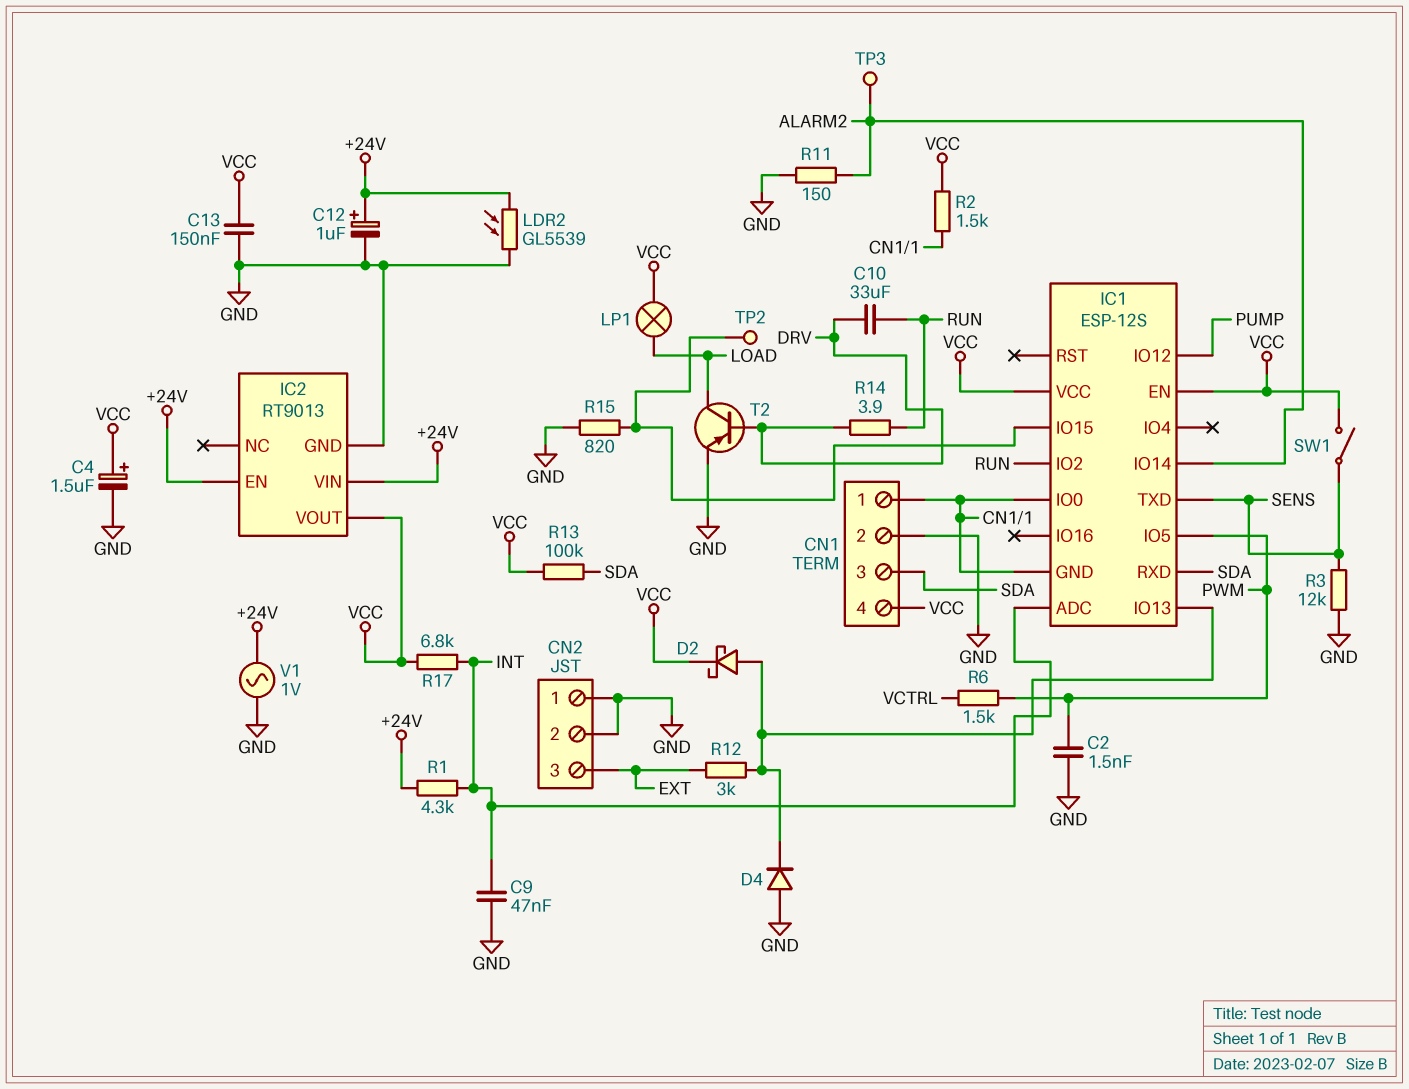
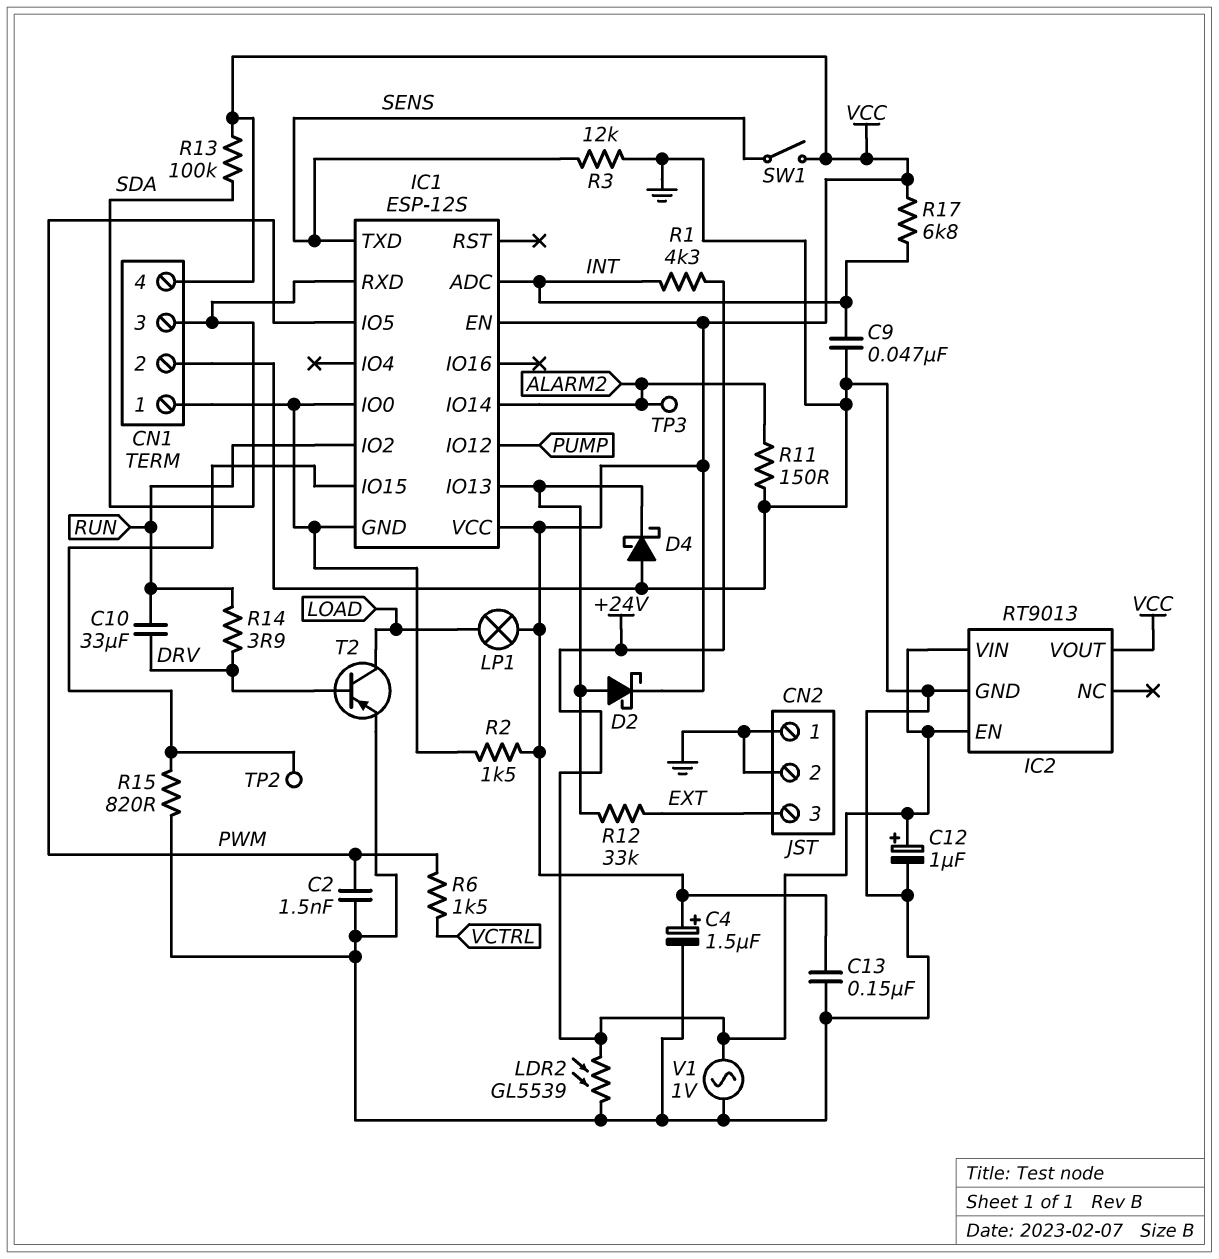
D4: diode (A GND, K IC1/IO13) -> schottky (A GND, K IC1/IO13)
R12: 3k (EXT, IC1/IO13) -> 33k (EXT, IC1/IO13)

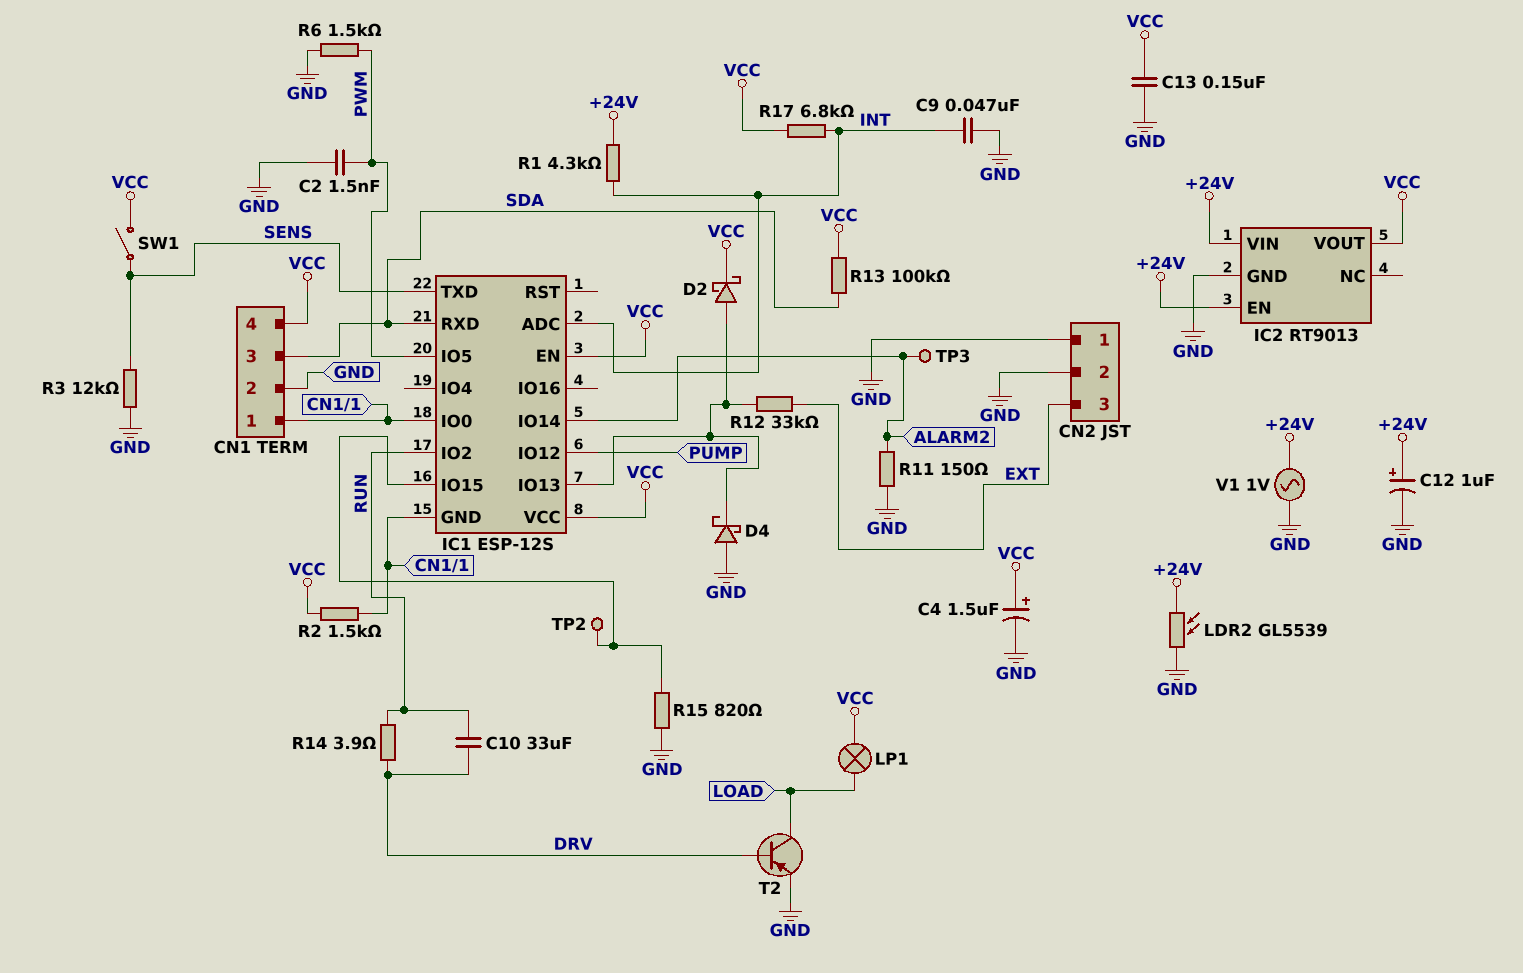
R6: 1.5k (PWM, VCTRL) -> 1.5k (GND, PWM)

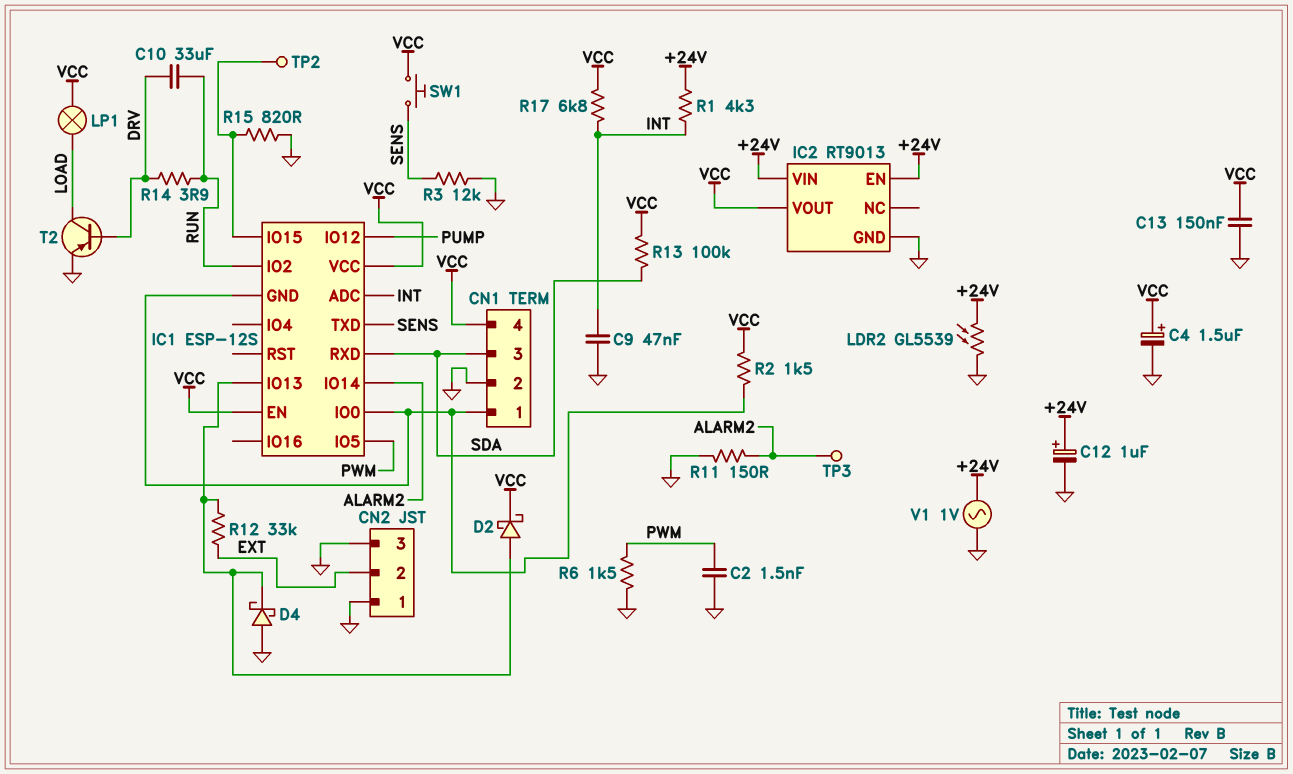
CN2 pin 2: GND -> EXT
CN2 pin 3: EXT -> GND
SW1: switch (SENS, VCC) -> button (SENS, VCC)

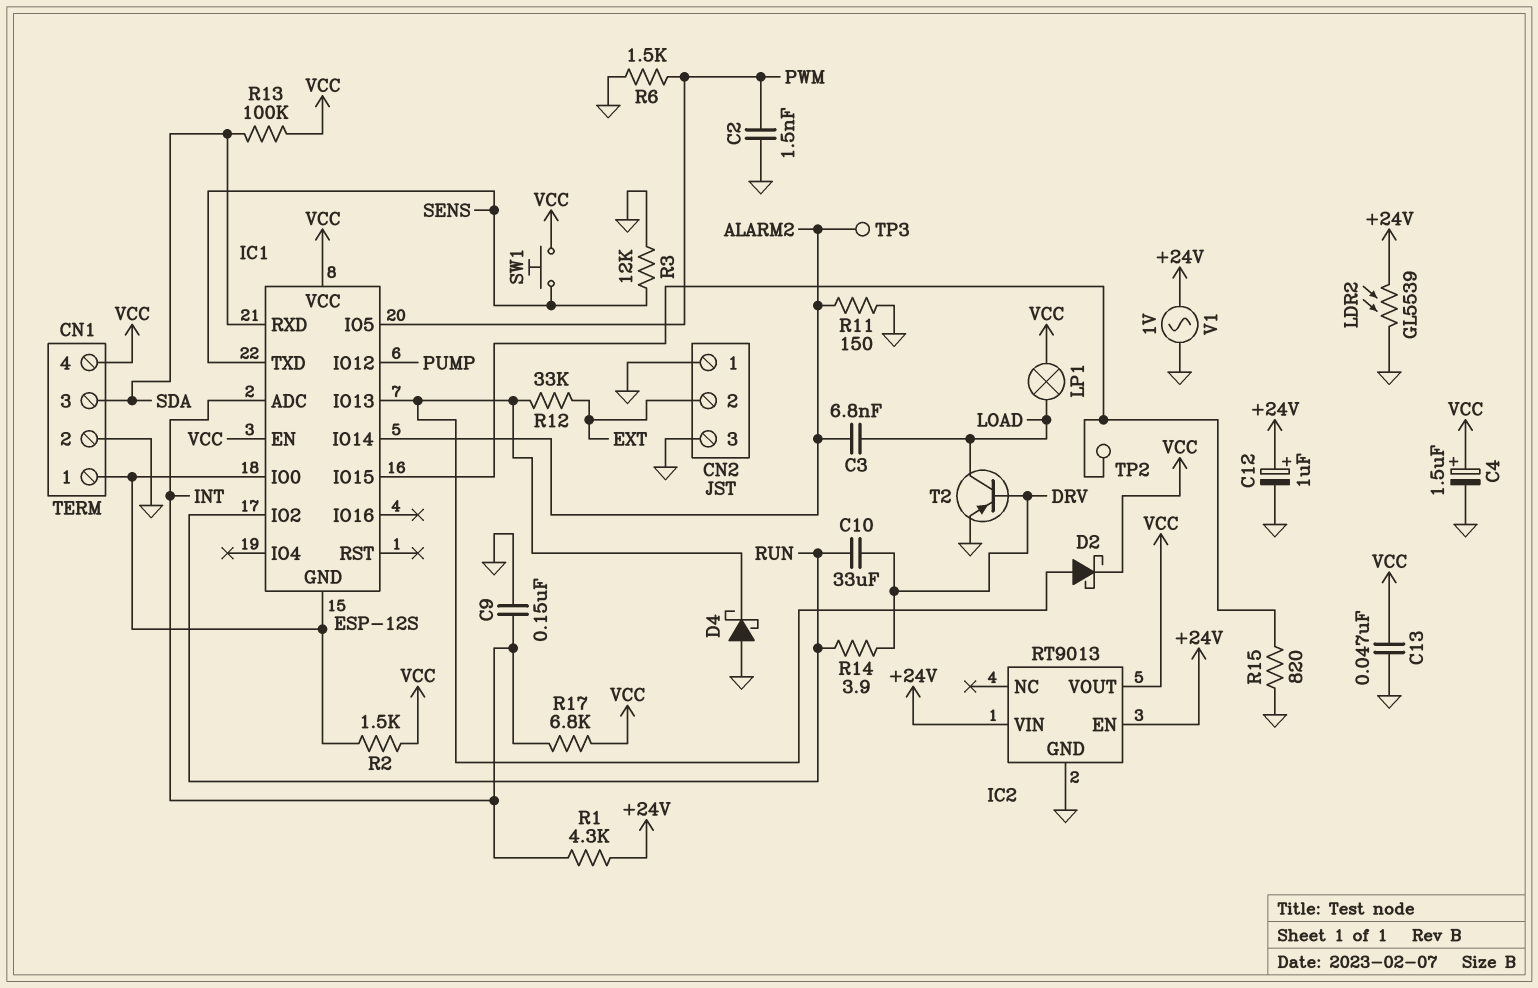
C3: none -> 6.8nF (ALARM2, LOAD)
C9: 47nF (GND, INT) -> 150nF (GND, INT)
C13: 150nF (GND, VCC) -> 47nF (GND, VCC)

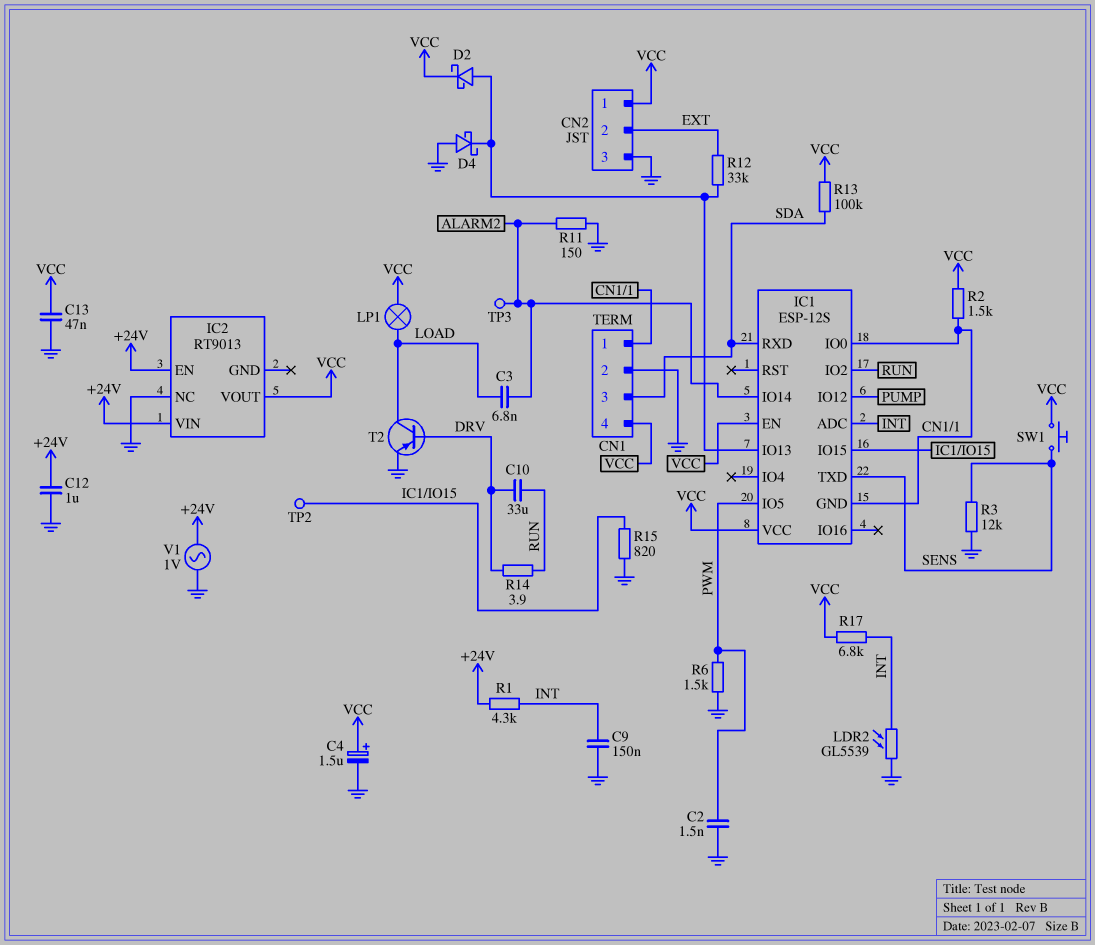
C12: 1uF (plus +24V, minus GND) -> 1uF (+24V, GND)
CN2 pin 1: GND -> VCC
IC2 pin GND: GND -> none
IC2 pin NC: none -> GND
LDR2: GL5539 (+24V, GND) -> GL5539 (GND, INT)

